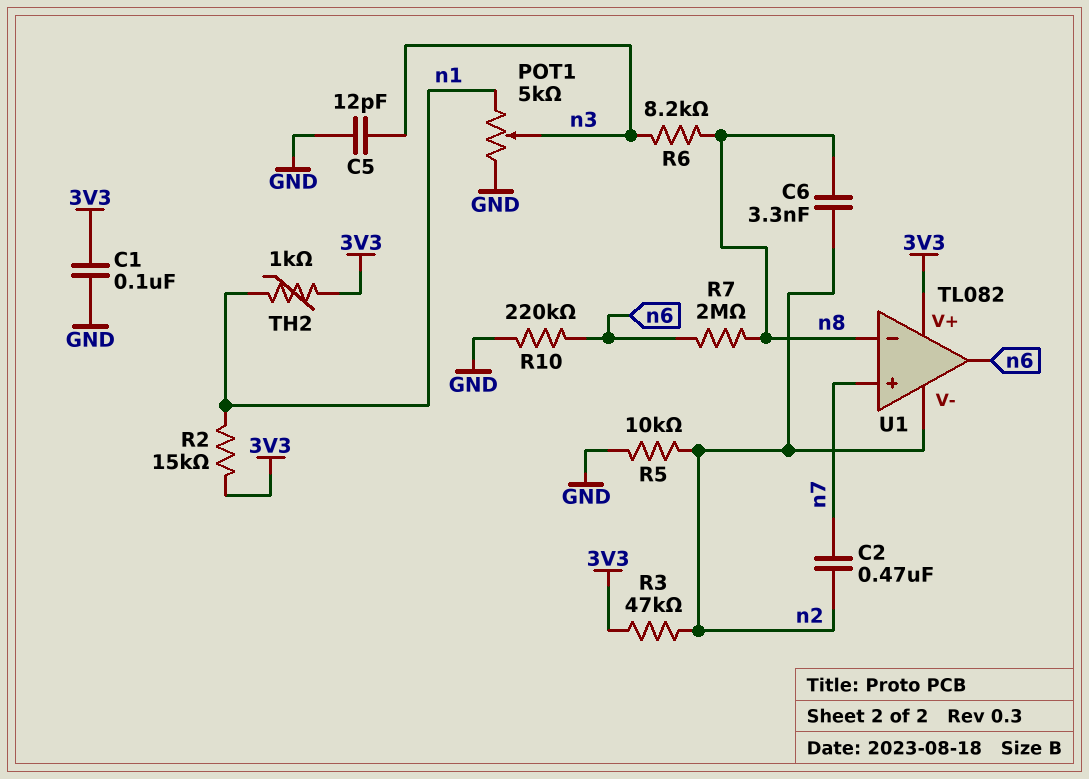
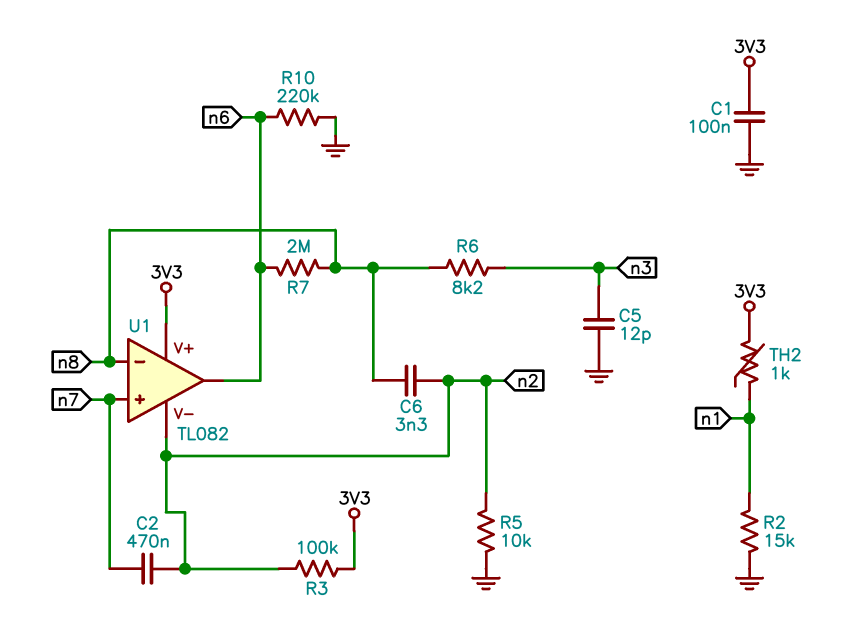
POT1: 5k (GND, n1, wiper n3) -> none
R2: 15k (3V3, n1) -> 15k (GND, n1)
R3: 47k (3V3, n2) -> 100k (3V3, n2)

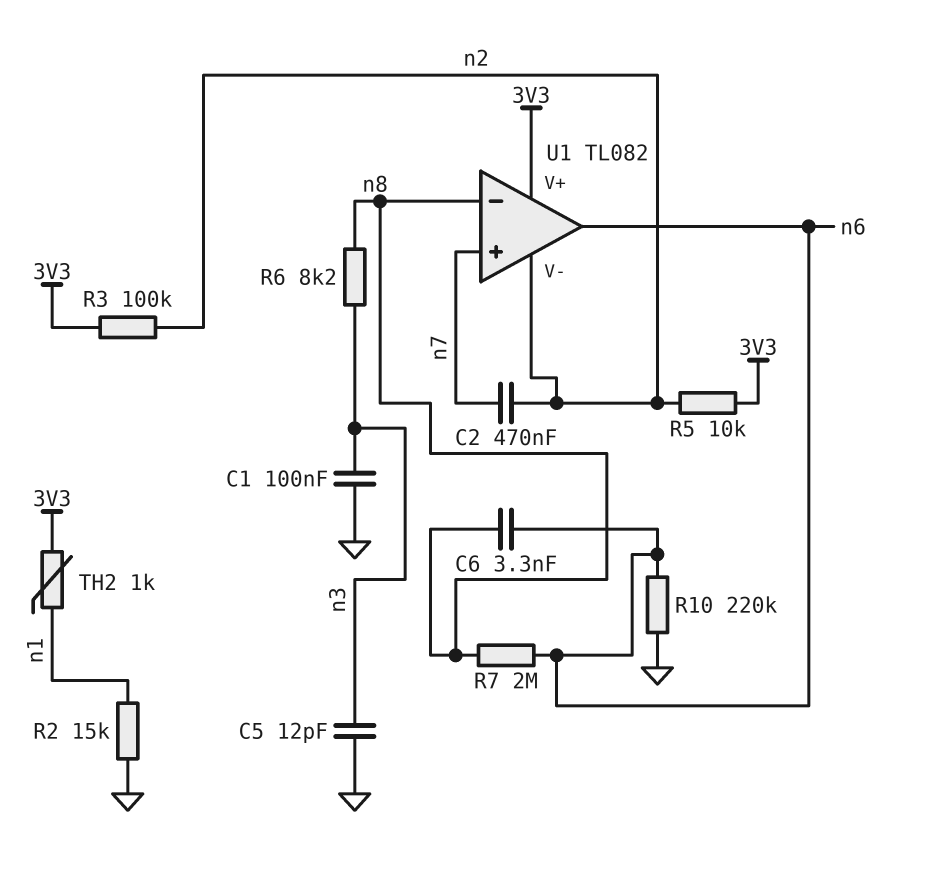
C1: 100nF (3V3, GND) -> 100nF (GND, n3)
C6: 3.3nF (n2, n8) -> 3.3nF (n6, n8)
R5: 10k (GND, n2) -> 10k (3V3, n2)

